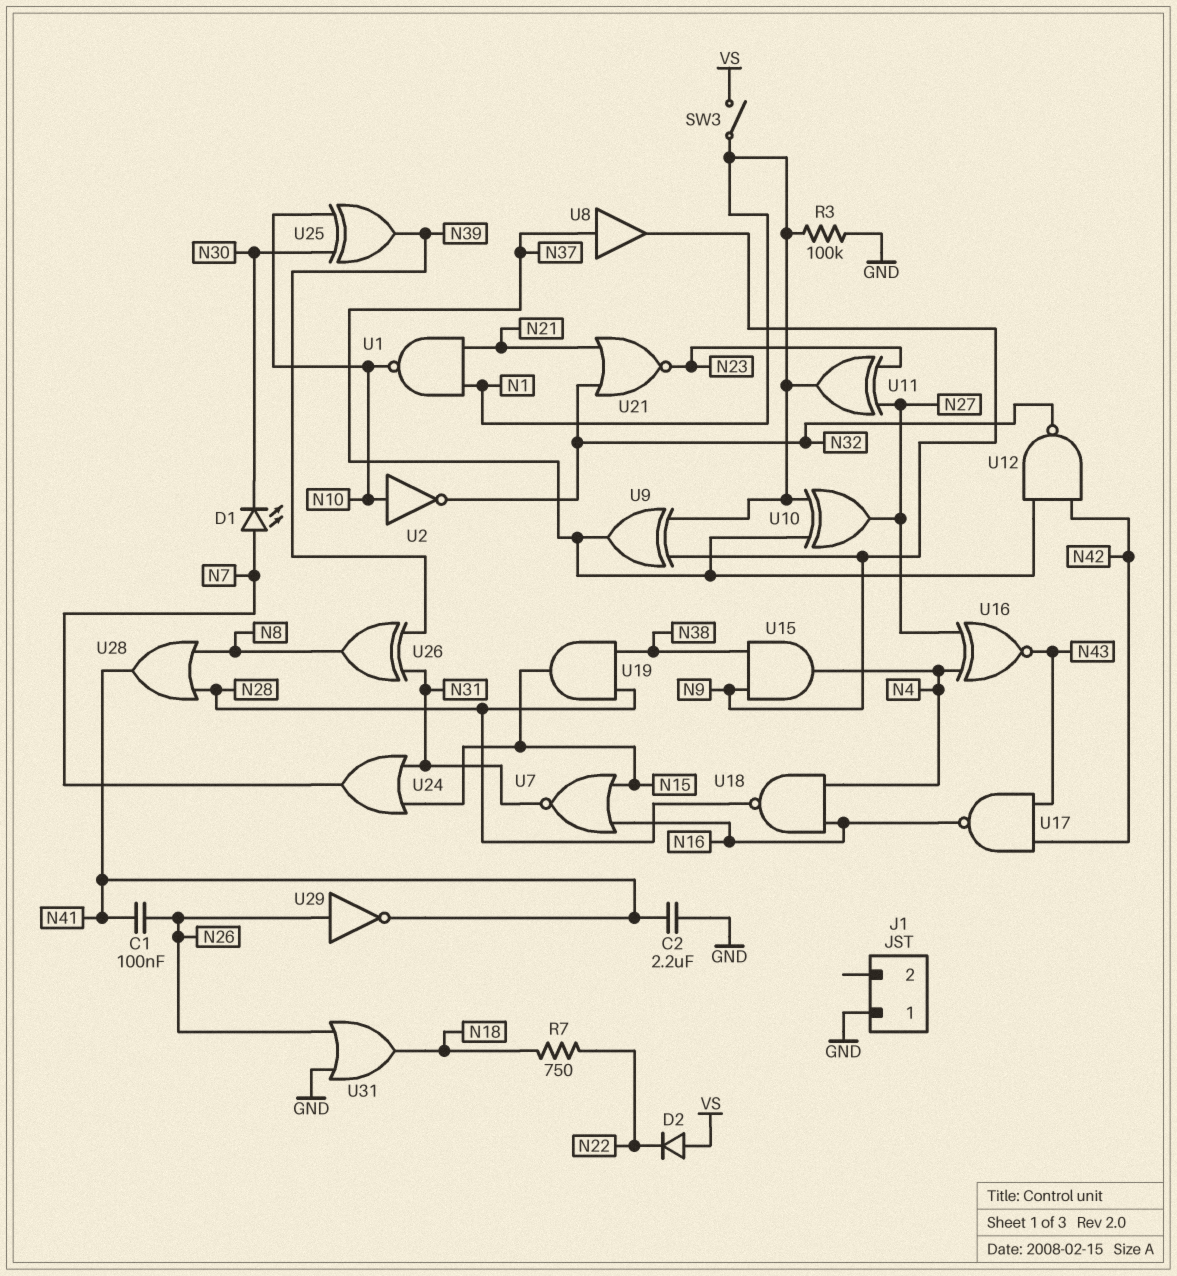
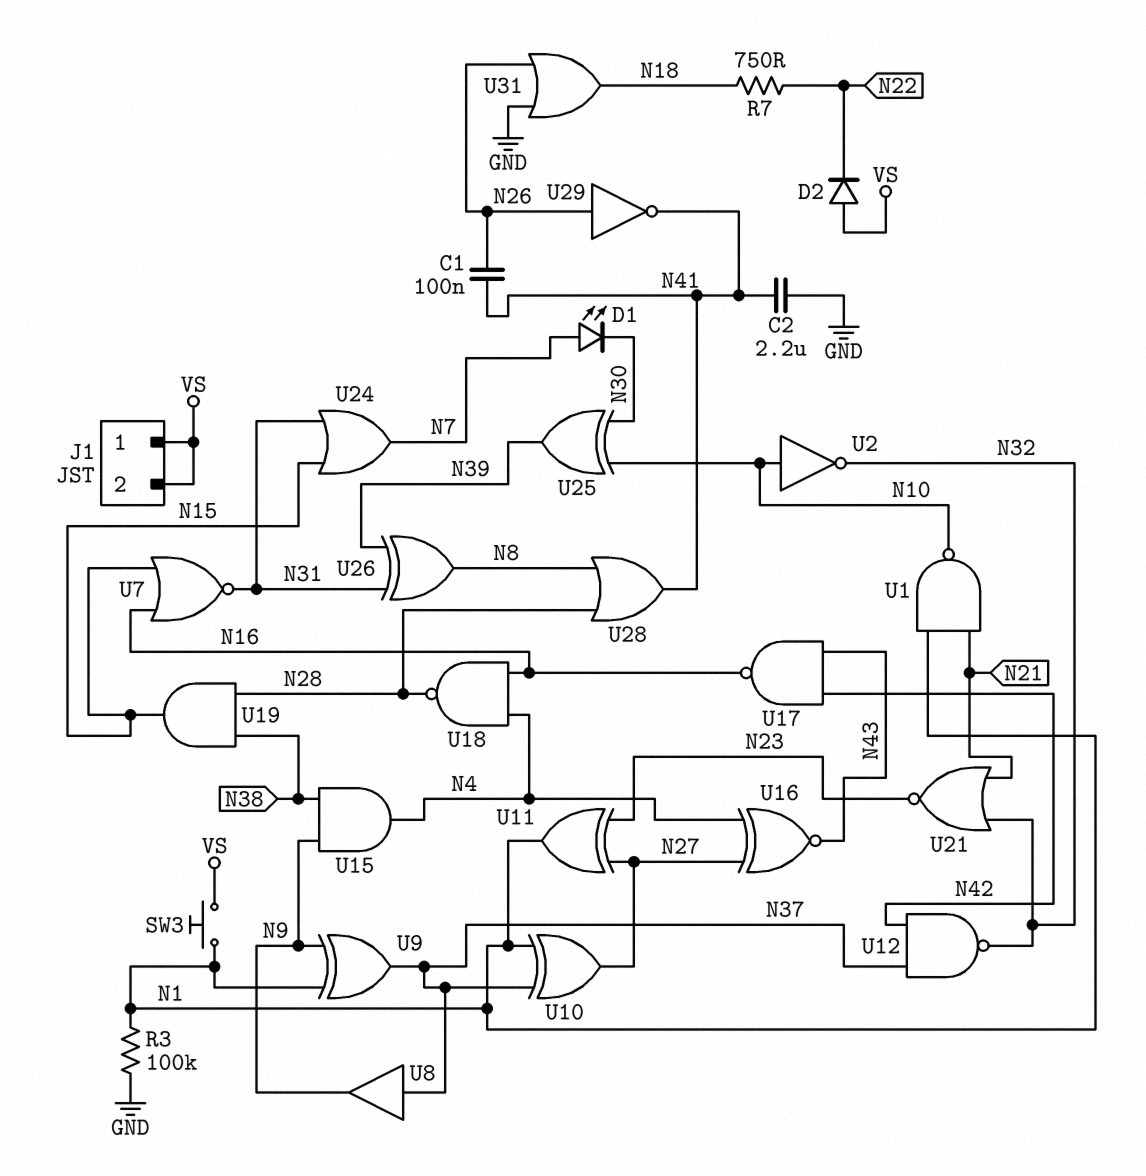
J1 pin 1: GND -> VS
J1 pin 2: none -> VS
SW3: switch (N1, VS) -> button (N1, VS)

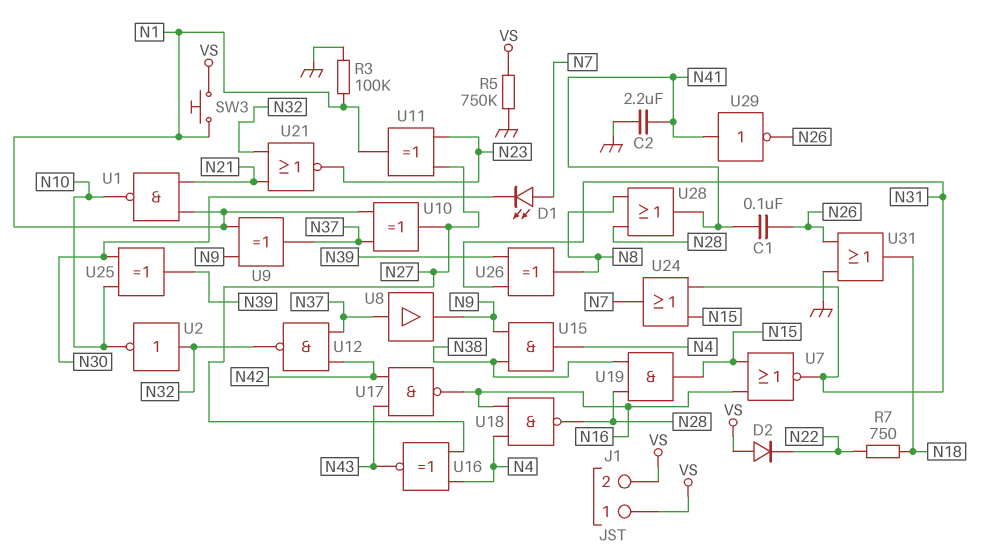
R5: none -> 750k (GND, VS)
U2: NOT (in N10, out N32) -> NOT (in N32, out N10)
U29: NOT (in N26, out N41) -> NOT (in N41, out N26)

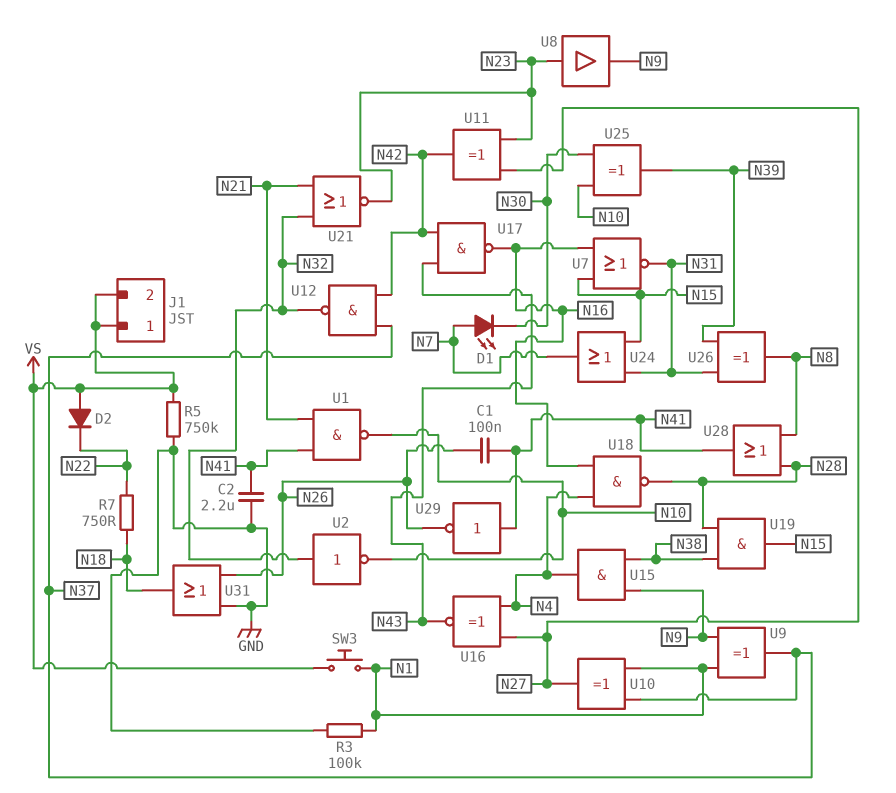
U1: NAND (in N1, in N21, out N10) -> NAND (in N21, in N41, out N10)
U8: buffer (in N37, out N9) -> buffer (in N23, out N9)
U11: XOR (in N23, in N27, out N1) -> XOR (in N23, in N27, out N42)

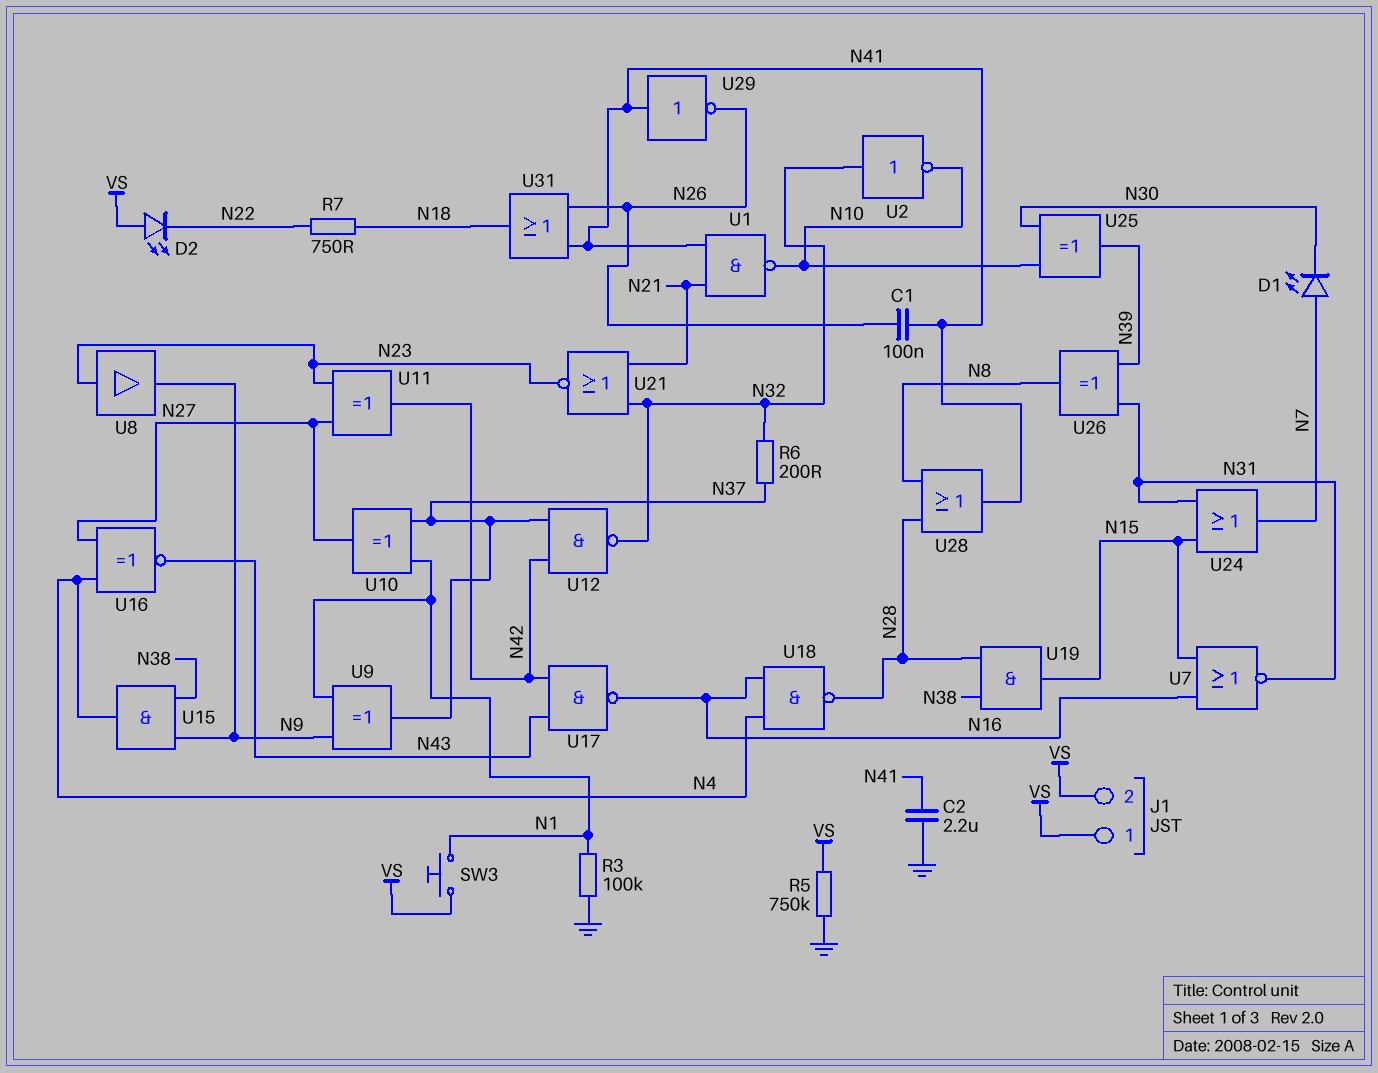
D2: diode (A VS, K N22) -> LED (A VS, K N22)
R6: none -> 200 (N32, N37)
U31: OR (in GND, in N26, out N18) -> OR (in N26, in N41, out N18)

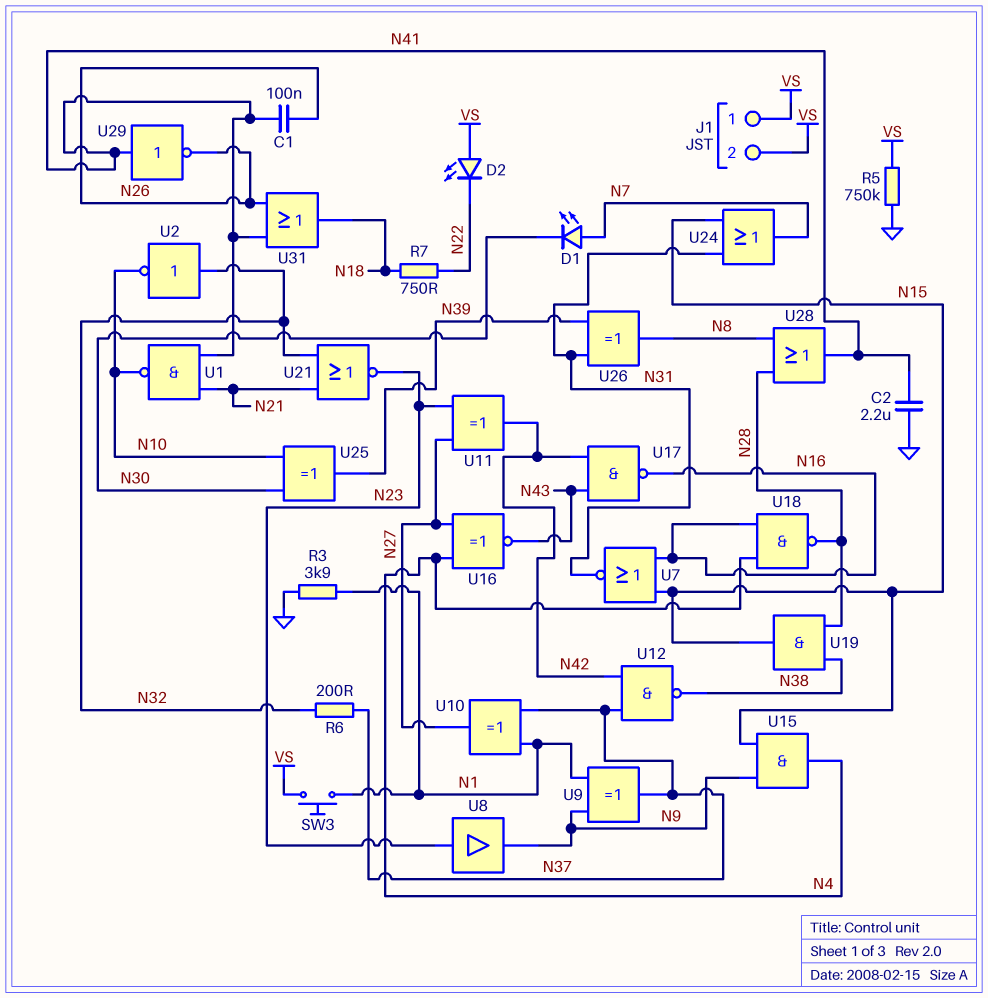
R3: 100k (GND, N1) -> 3.9k (GND, N1)
U12: NAND (in N37, in N42, out N32) -> NAND (in N37, in N42, out N38)
U15: AND (in N9, in N38, out N4) -> AND (in N9, in N15, out N4)

